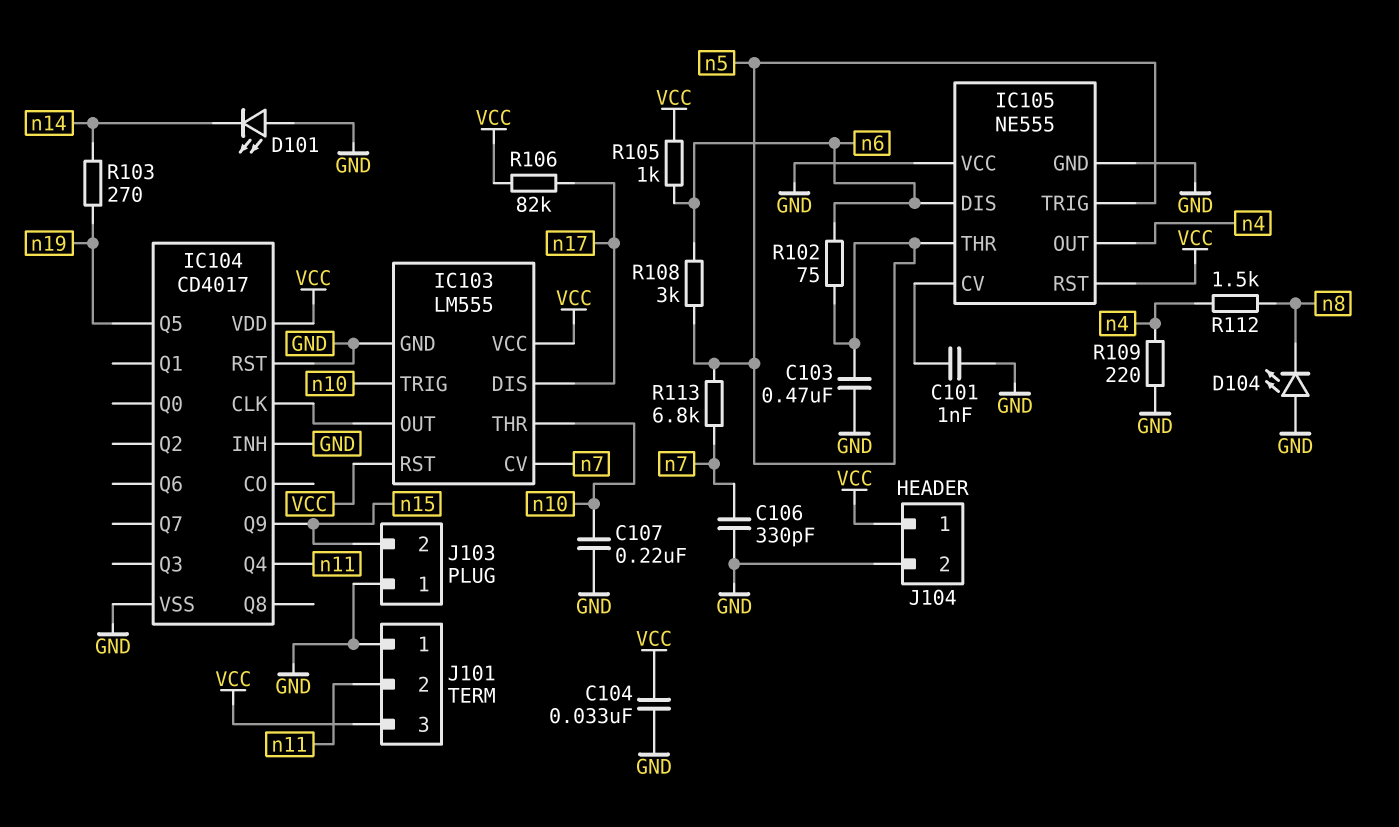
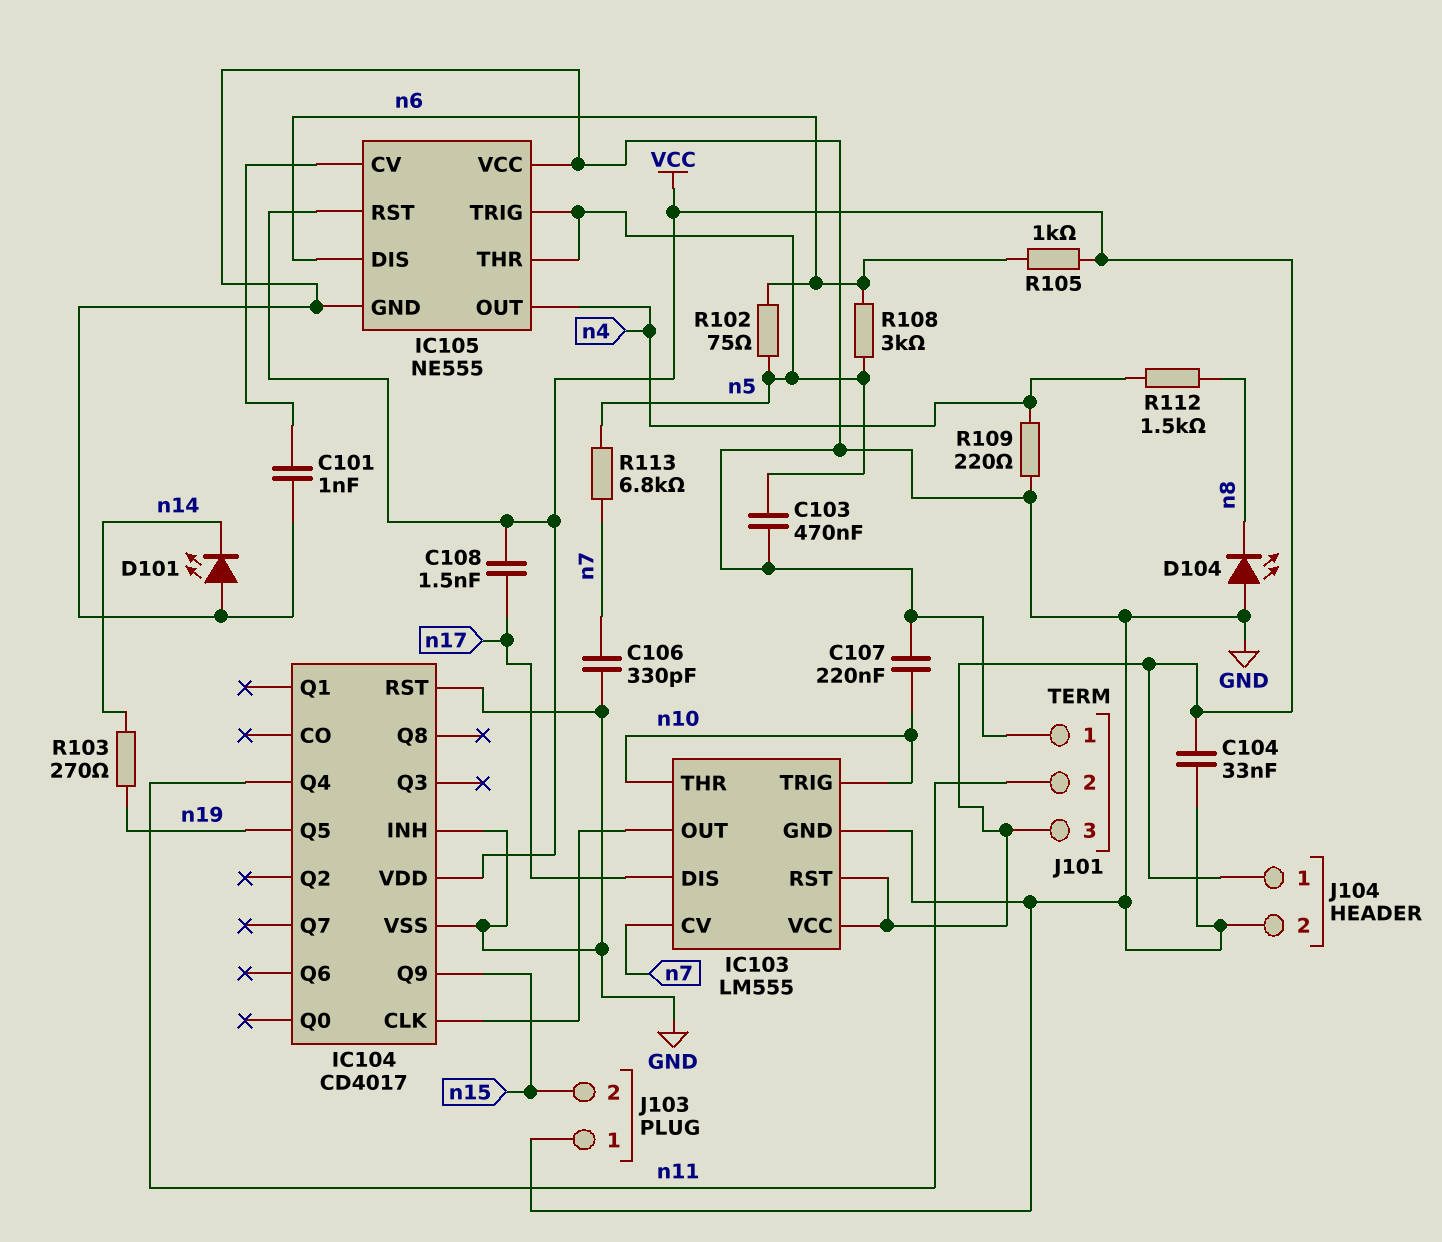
C108: none -> 1.5nF (VCC, n17)
R106: 82k (VCC, n17) -> none

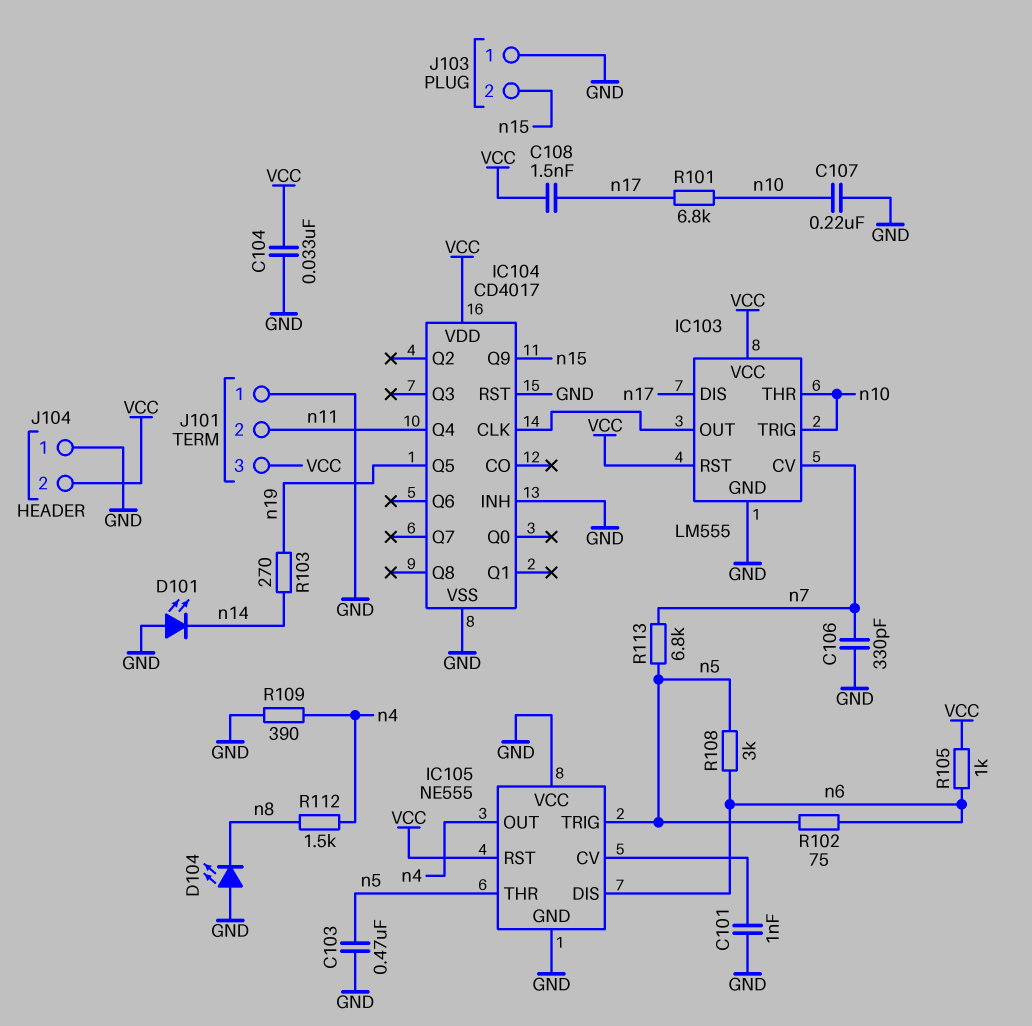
J104 pin 1: VCC -> GND
J104 pin 2: GND -> VCC
R101: none -> 6.8k (n10, n17)
R109: 220 (GND, n4) -> 390 (GND, n4)

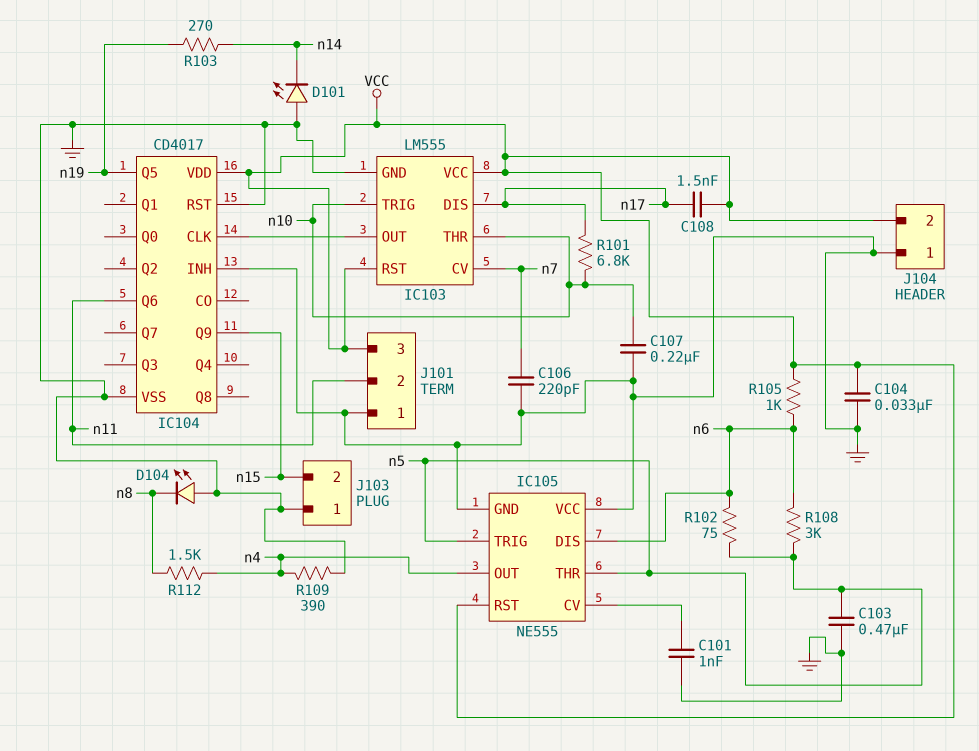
C106: 330pF (GND, n7) -> 220pF (GND, n7)
IC104 pin Q4: n11 -> none
IC104 pin Q6: none -> n11
R113: 6.8k (n5, n7) -> none

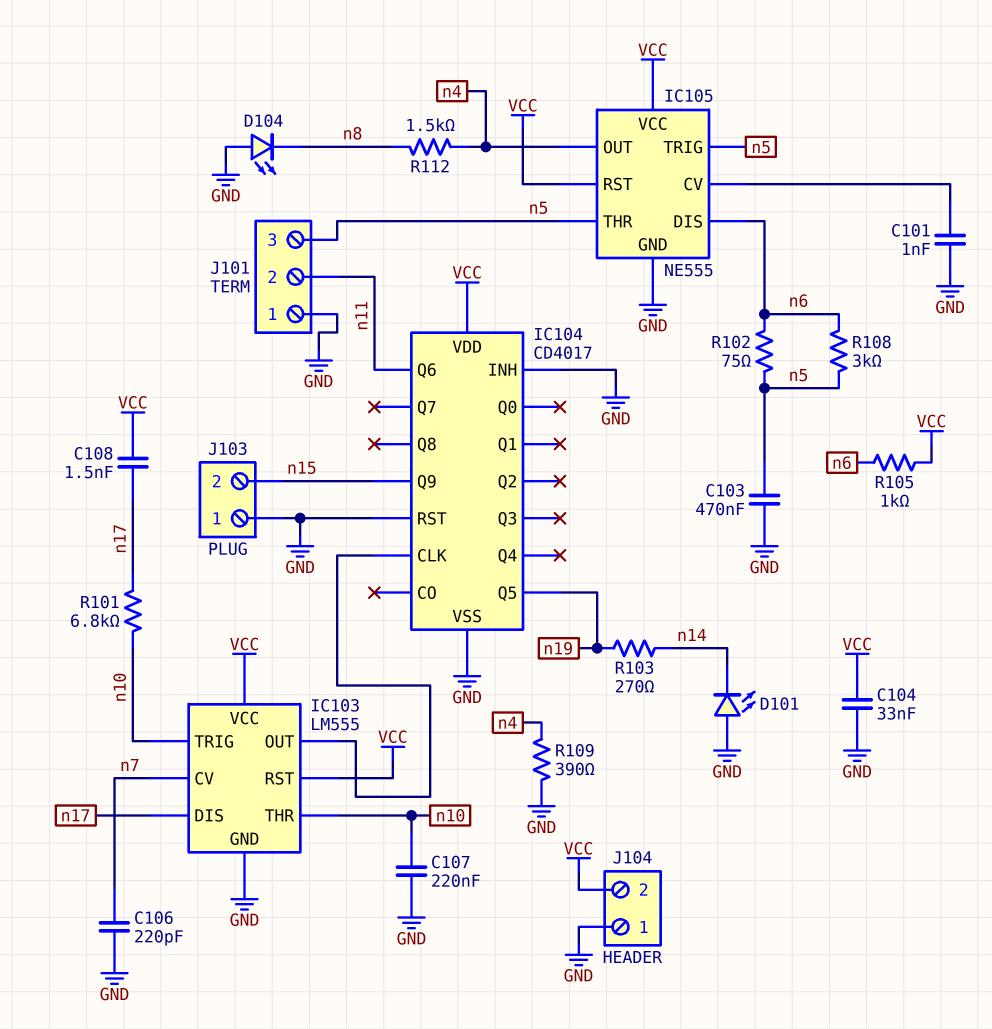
IC105 pin VCC: GND -> VCC
J101 pin 3: VCC -> n5

